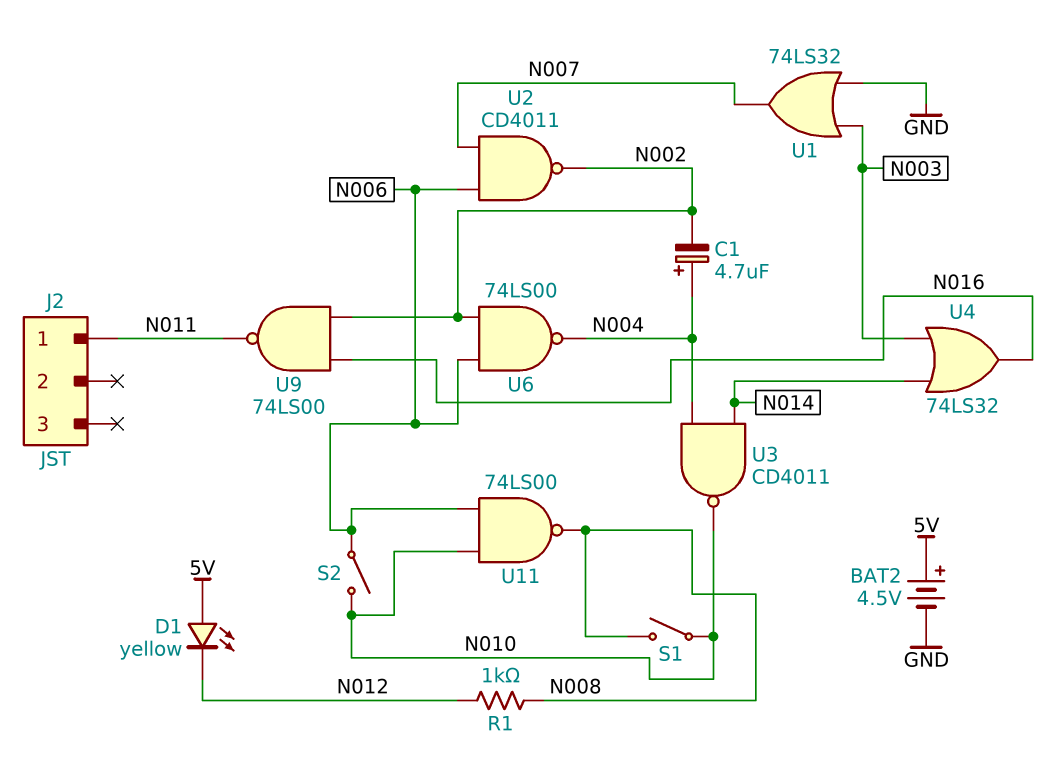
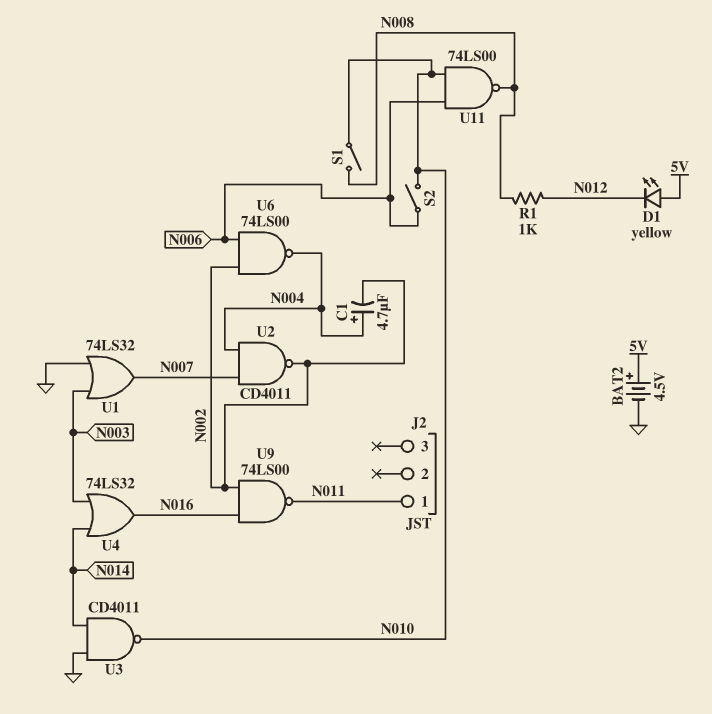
U2: NAND CD4011 (in N006, in N007, out N002) -> NAND CD4011 (in N004, in N007, out N002)
U3: NAND CD4011 (in N004, in N014, out N010) -> NAND CD4011 (in GND, in N014, out N010)

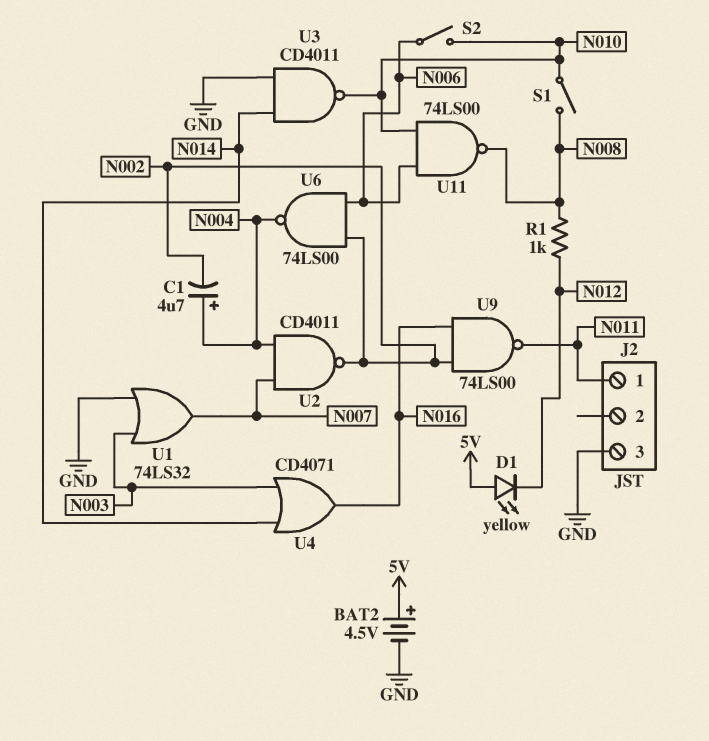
J2 pin 3: none -> GND
U4: OR 74LS32 (in N003, in N014, out N016) -> OR CD4071 (in N003, in N014, out N016)

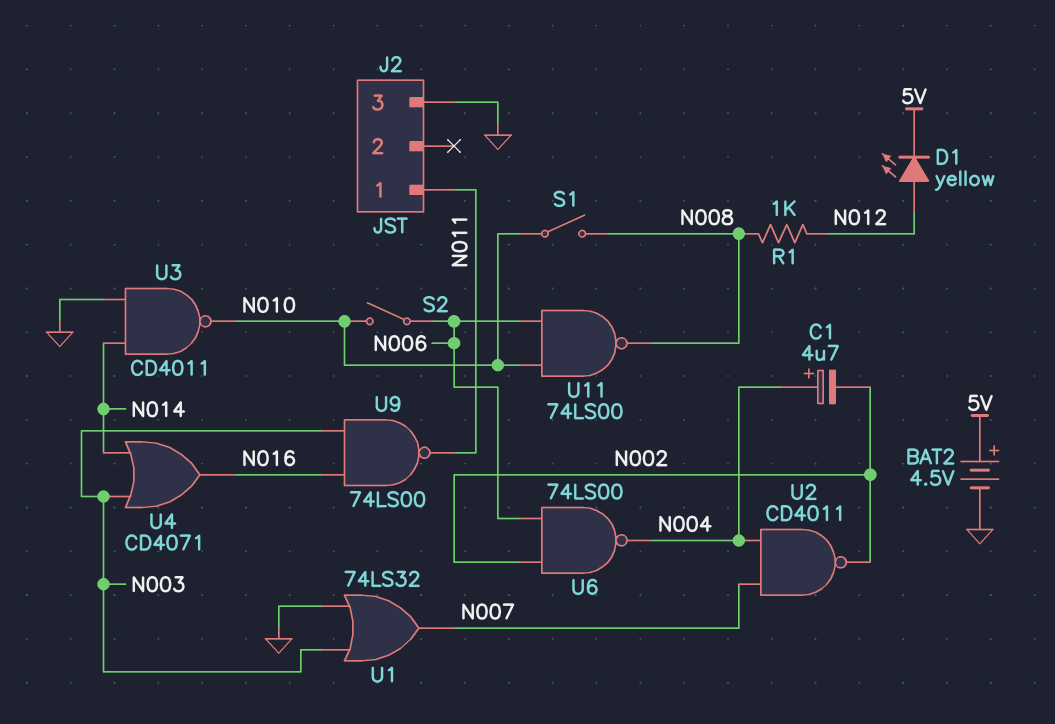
D1: LED yellow (A 5V, K N012) -> LED yellow (A N012, K 5V)
U9: NAND 74LS00 (in N002, in N016, out N011) -> NAND 74LS00 (in N003, in N016, out N011)

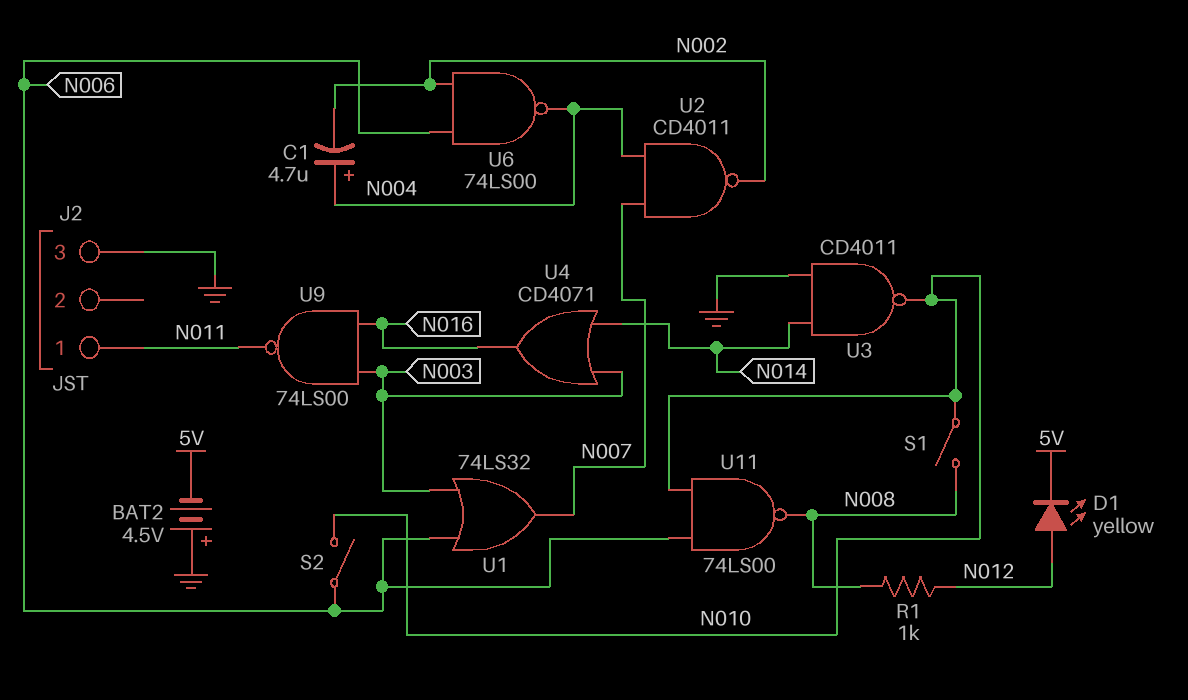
BAT2: 4.5V (plus 5V, minus GND) -> 4.5V (plus GND, minus 5V)
U1: OR 74LS32 (in GND, in N003, out N007) -> OR 74LS32 (in N003, in N006, out N007)

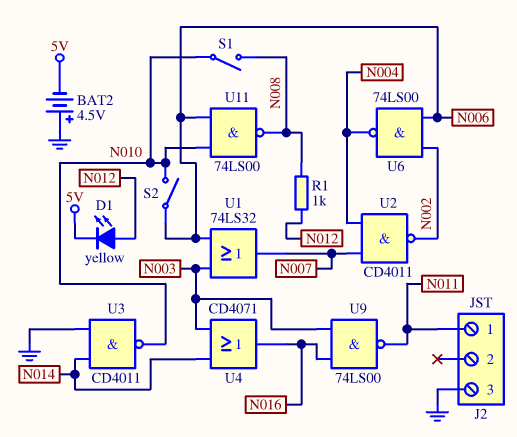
C1: 4.7uF (plus N004, minus N002) -> none

